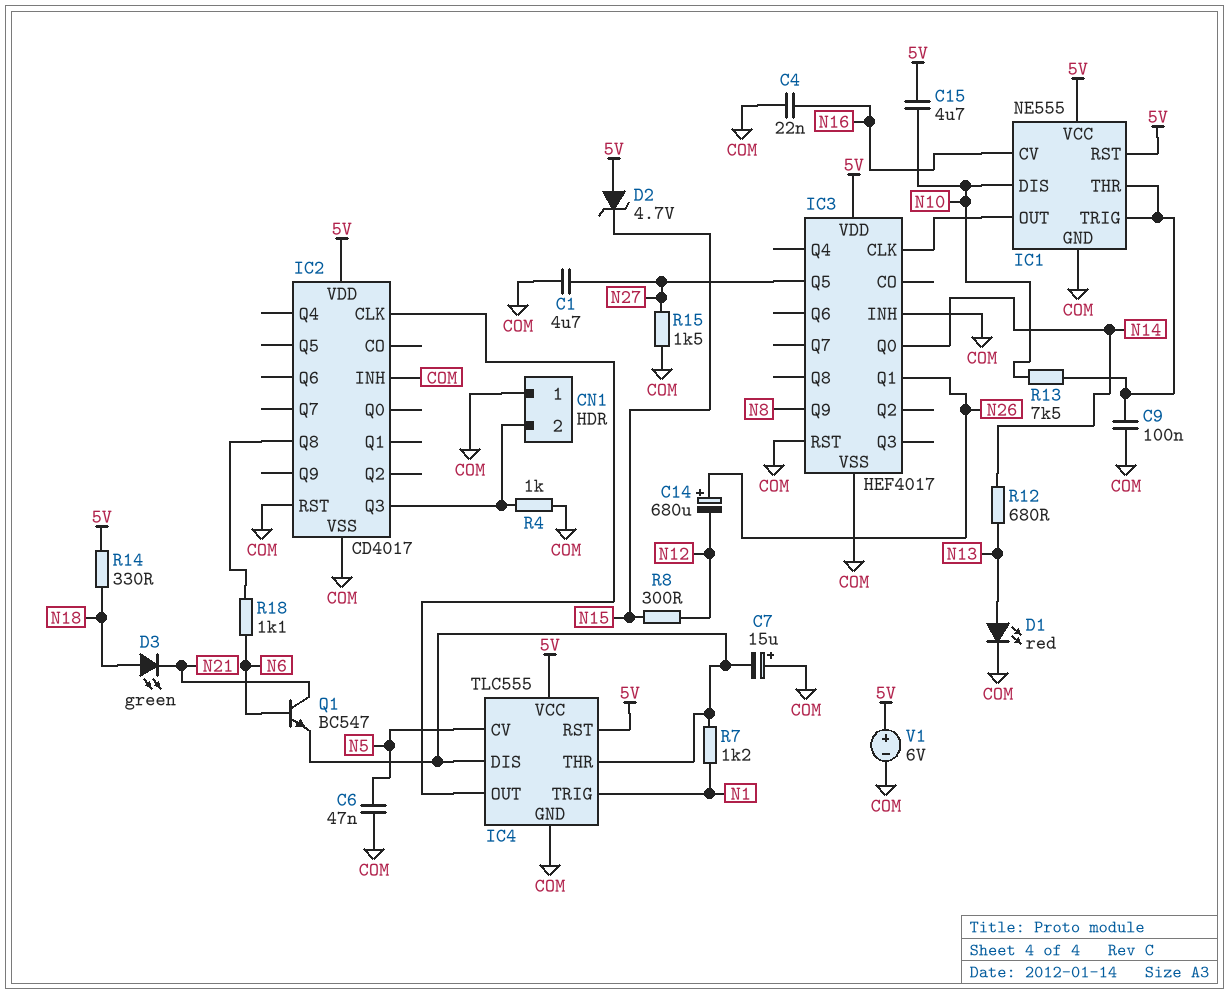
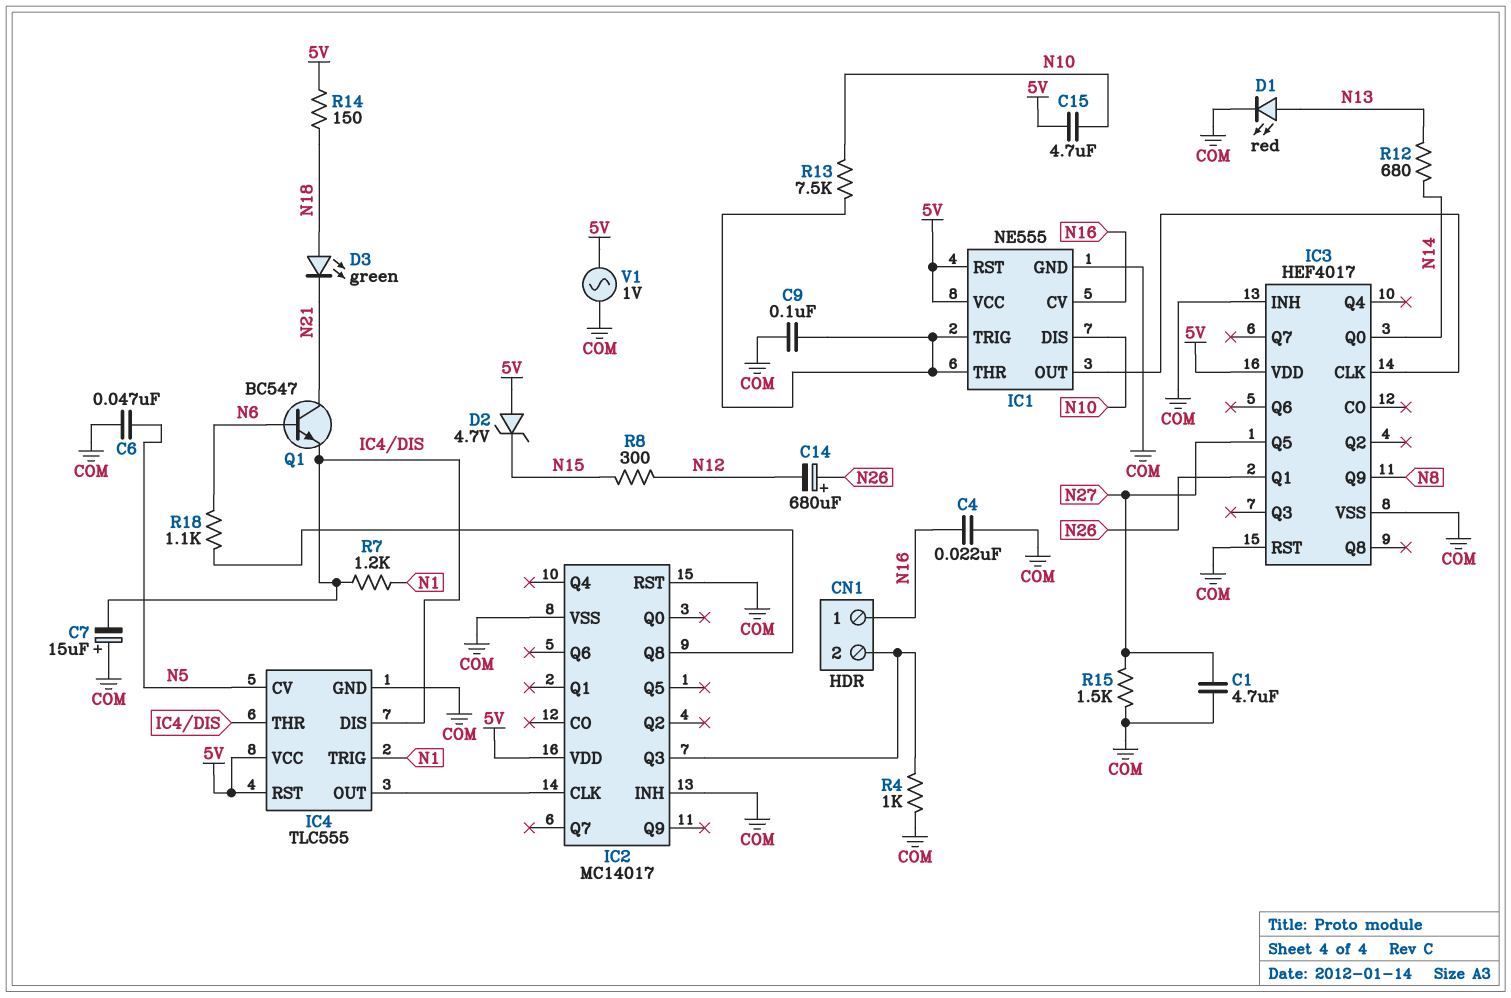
CN1 pin 1: COM -> N16
IC2: CD4017 -> MC14017
R14: 330 (5V, N18) -> 150 (5V, N18)
V1: 6V (plus 5V, minus COM) -> AC 1V (5V, COM)

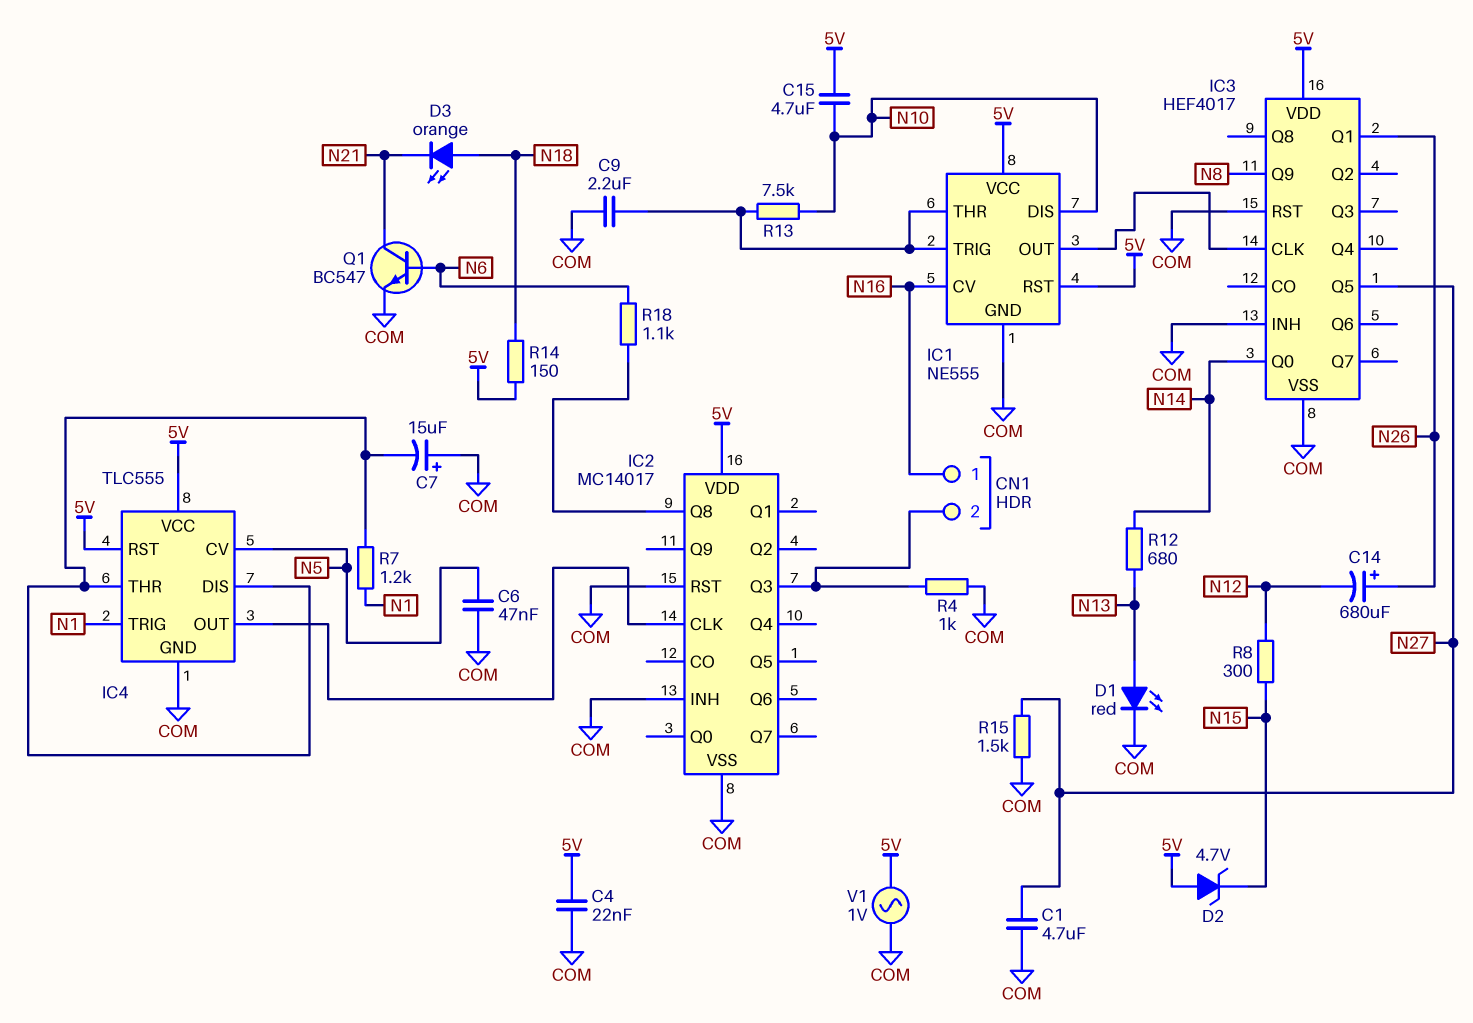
C4: 22nF (COM, N16) -> 22nF (5V, COM)
C9: 100nF (COM, IC1/THR) -> 2.2uF (COM, IC1/THR)
D3: LED green (A N18, K N21) -> LED orange (A N18, K N21)
Q1: NPN BC547 (B N6, C N21, E IC4/DIS) -> NPN BC547 (B N6, C N21, E COM)

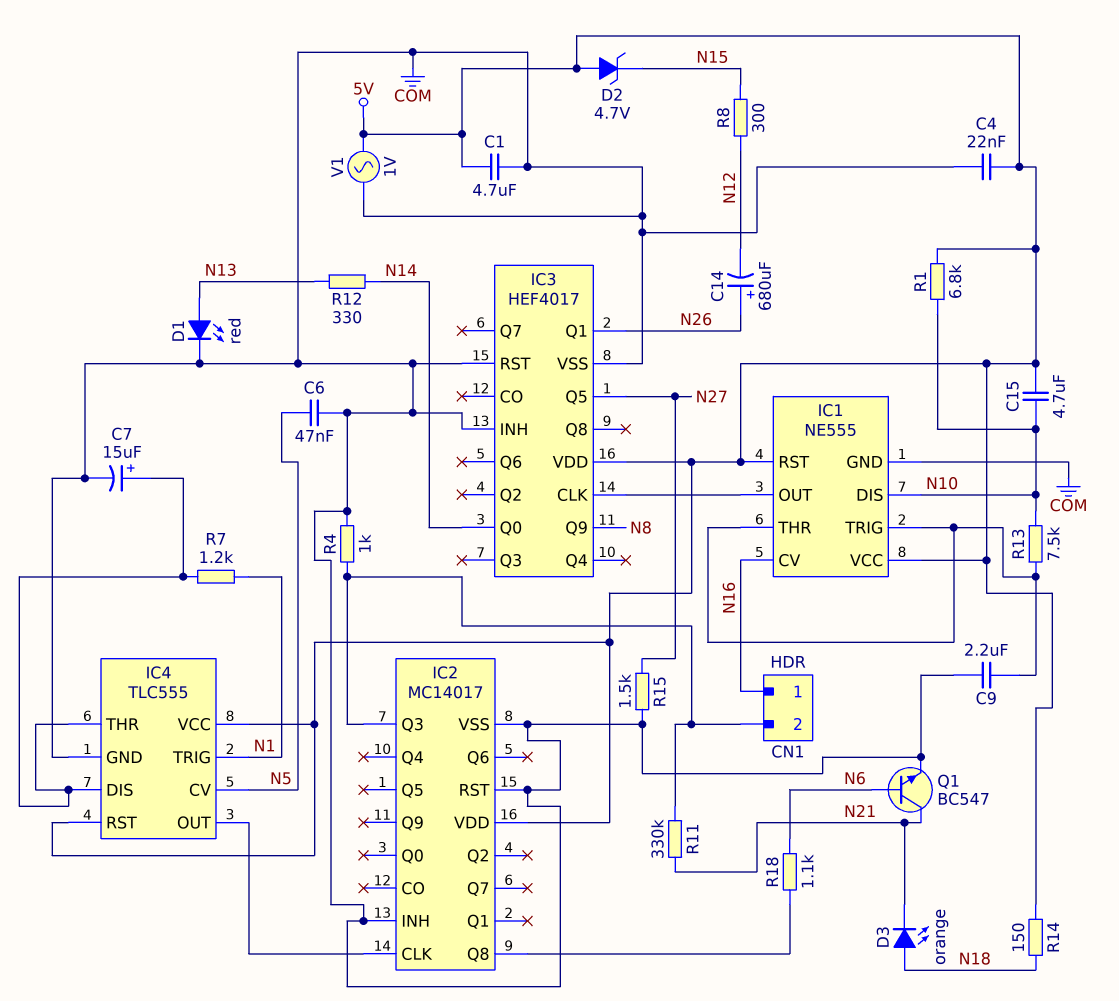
C1: 4.7uF (COM, N27) -> 4.7uF (5V, COM)
C7: 15uF (plus COM, minus IC4/DIS) -> 15uF (plus IC4/DIS, minus COM)
R1: none -> 6.8k (5V, N10)
R11: none -> 330k (CN1/2, N21)
R12: 680 (N13, N14) -> 330 (N13, N14)

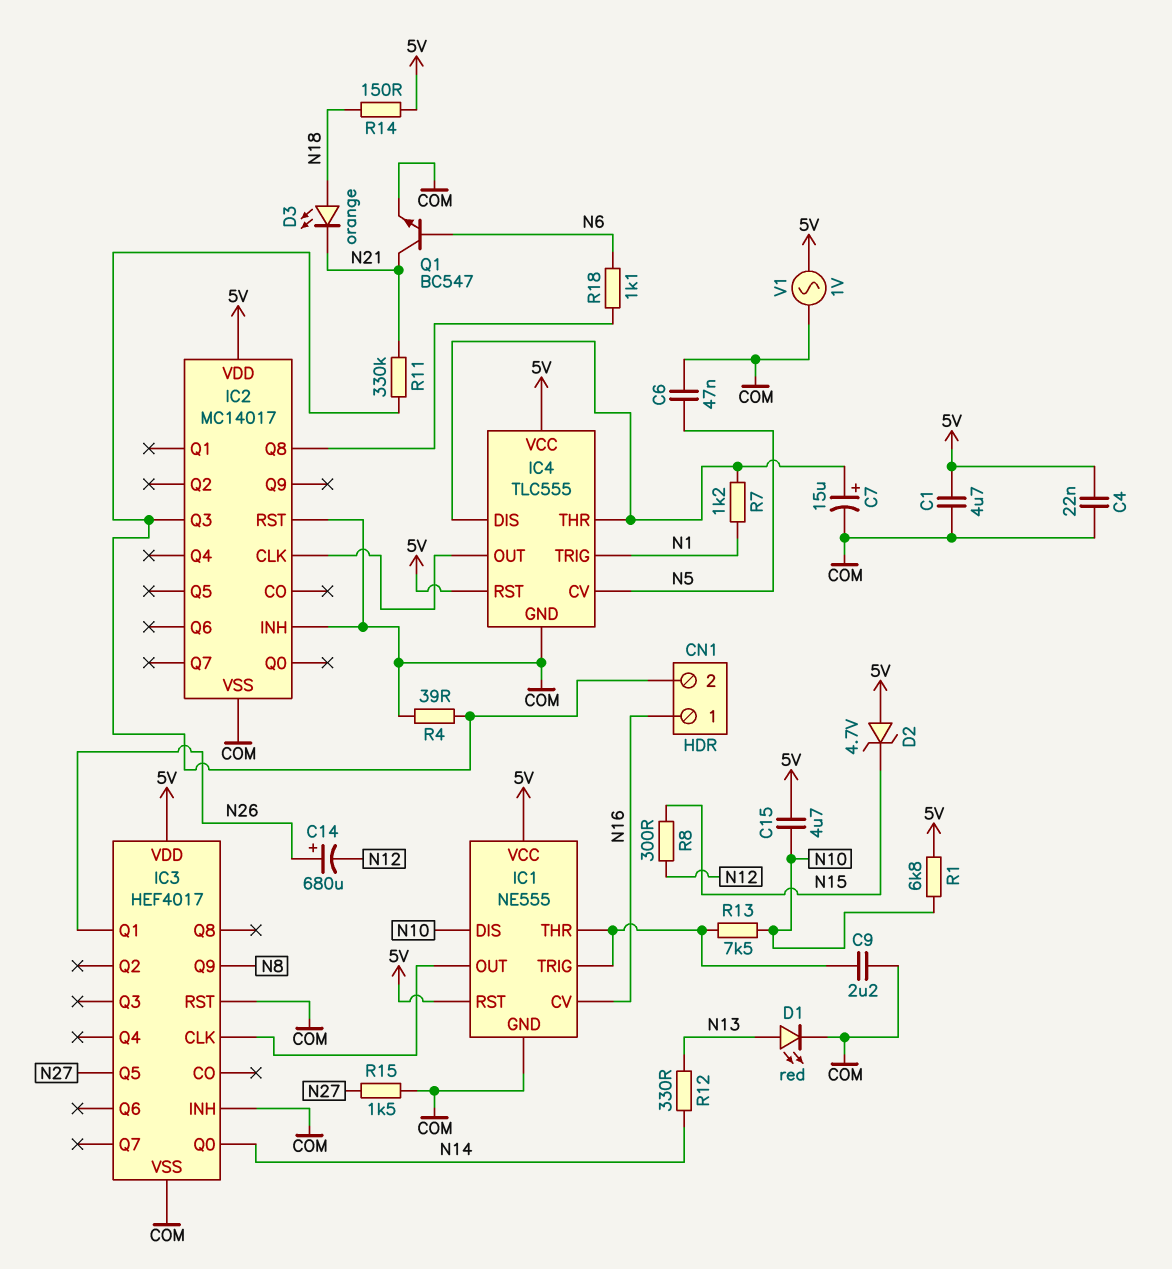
R4: 1k (CN1/2, COM) -> 39 (CN1/2, COM)

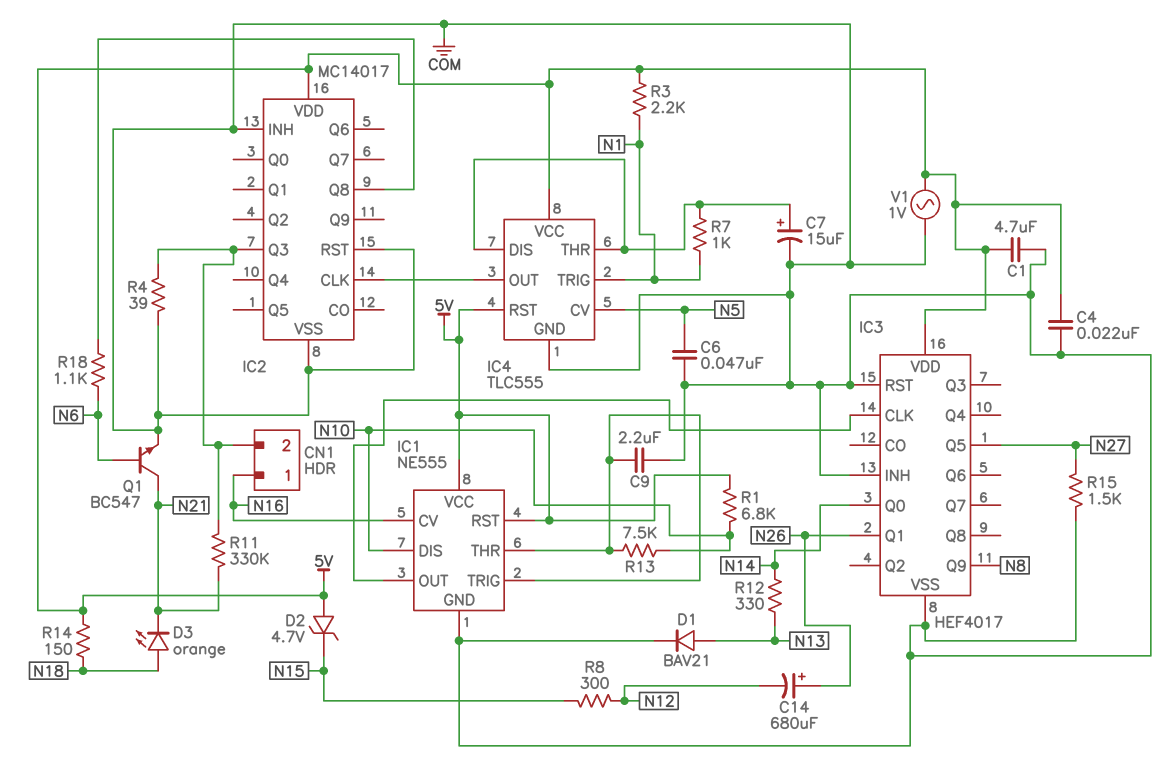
C15: 4.7uF (5V, N10) -> none
D1: LED red (A N13, K COM) -> diode BAV21 (A N13, K COM)
R3: none -> 2.2k (5V, N1)
R7: 1.2k (IC4/DIS, N1) -> 1k (IC4/DIS, N1)

